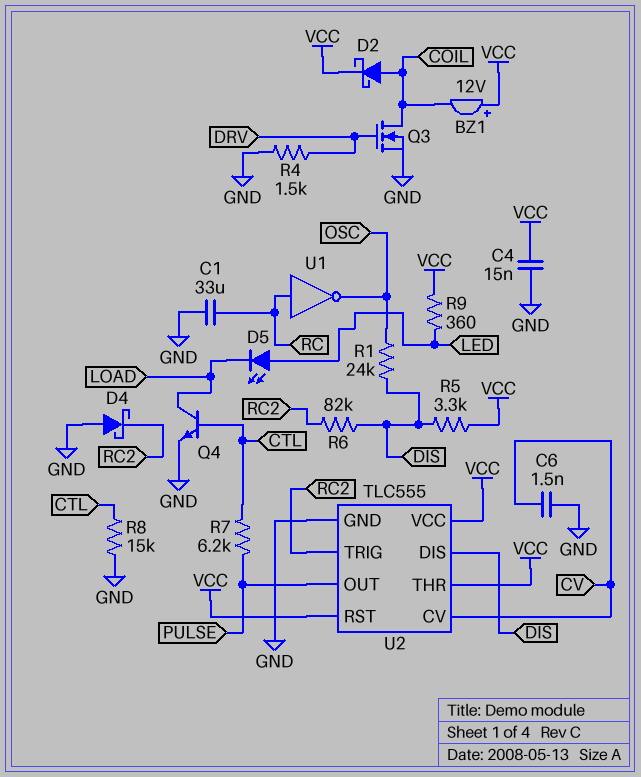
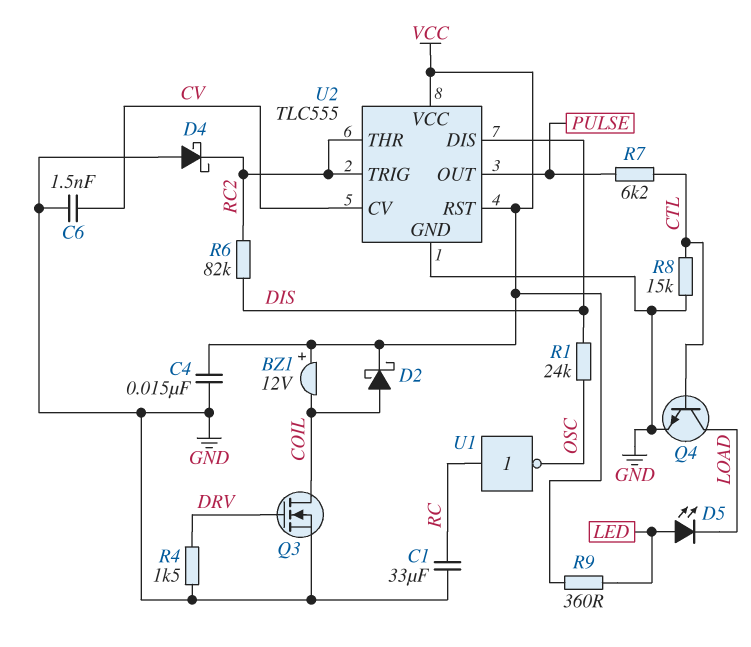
R5: 3.3k (DIS, VCC) -> none
U2 pin THR: VCC -> RC2

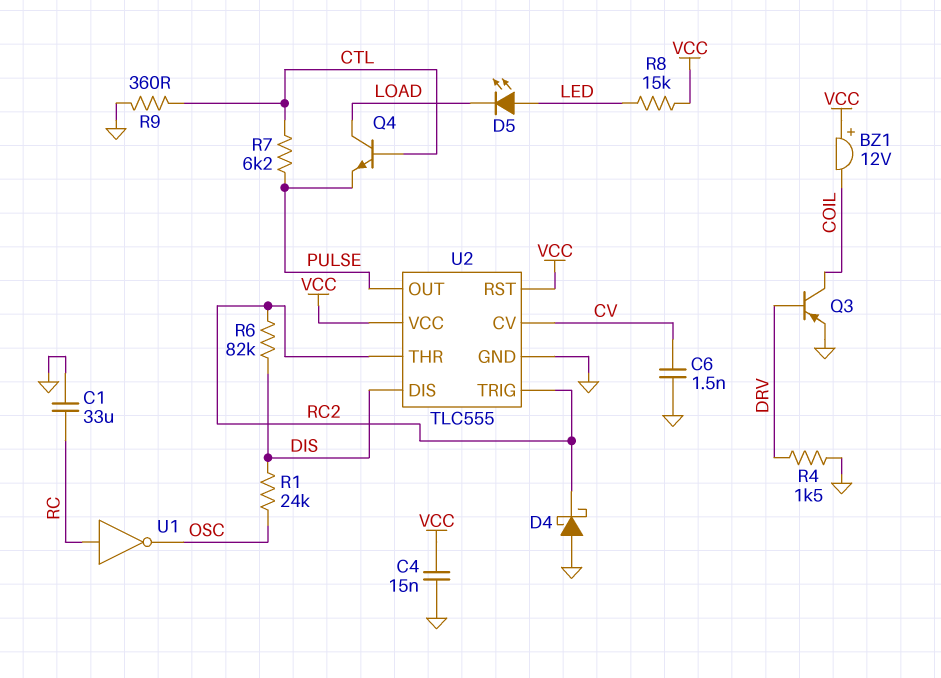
D2: schottky (A COIL, K VCC) -> none
Q3: NMOS (G DRV, D COIL, S GND) -> PNP (B DRV, C COIL, E GND)
Q4: NPN (B CTL, C LOAD, E GND) -> NPN (B CTL, C LOAD, E PULSE)
R8: 15k (CTL, GND) -> 15k (LED, VCC)
R9: 360 (LED, VCC) -> 360 (CTL, GND)

